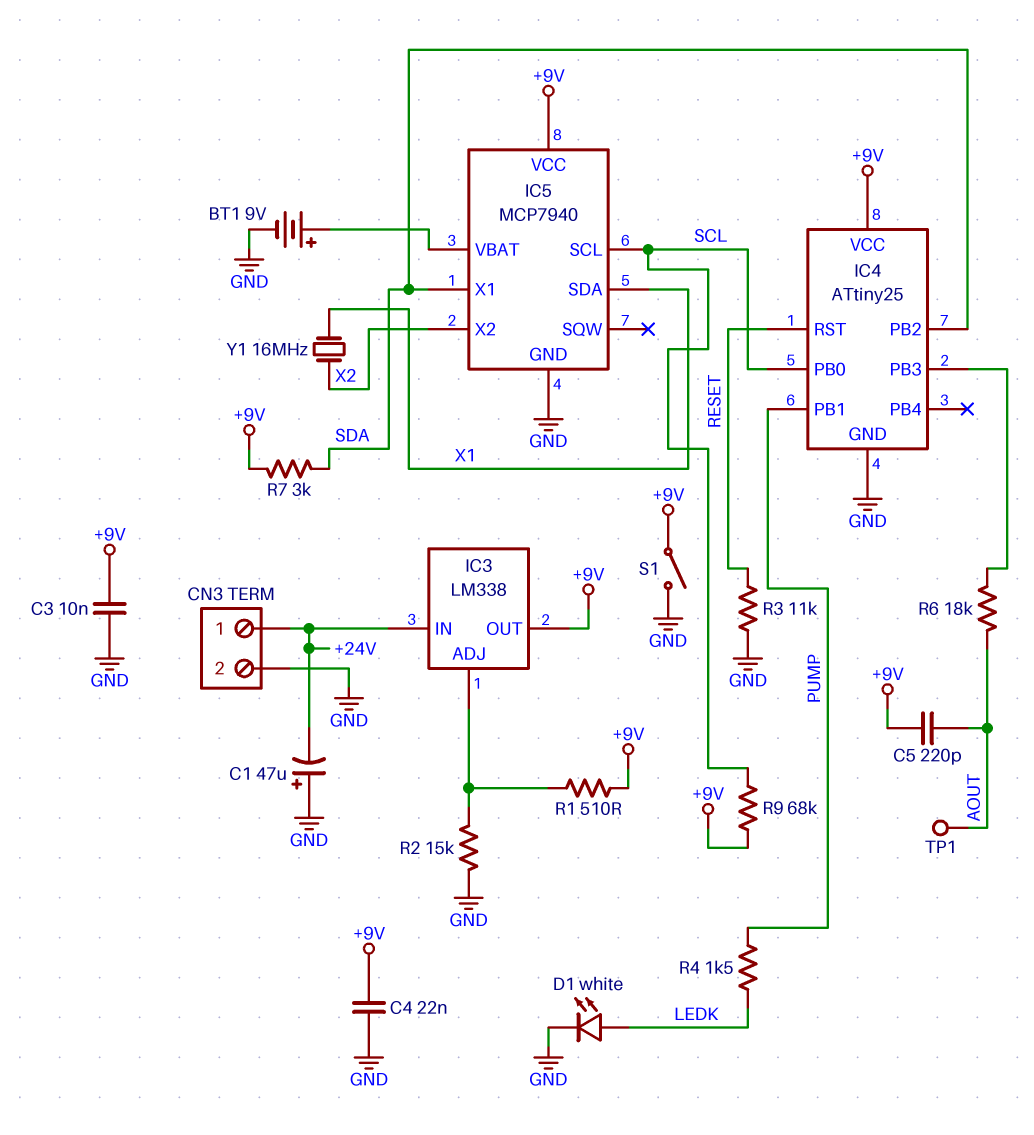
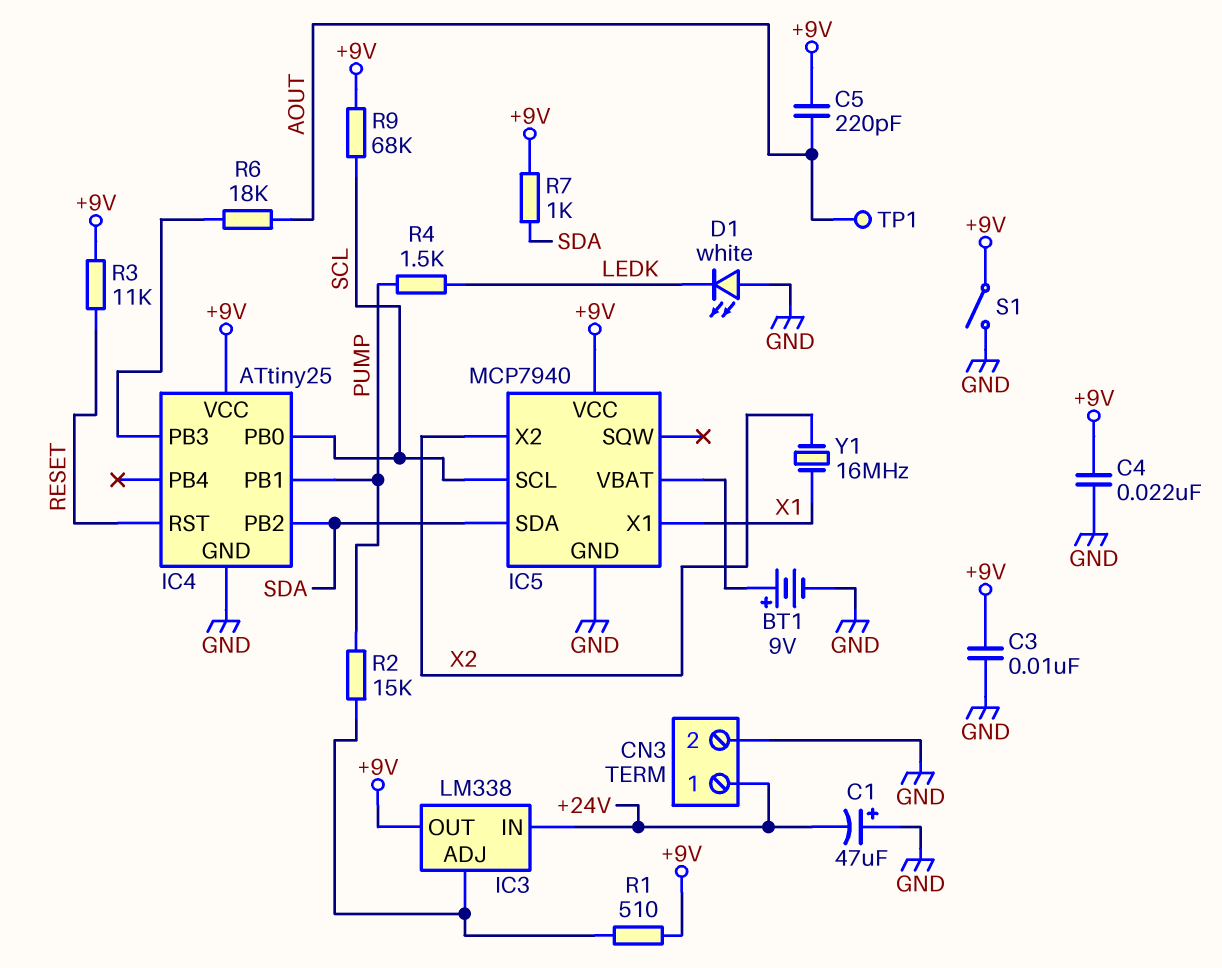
D1: LED white (A LEDK, K GND) -> LED white (A GND, K LEDK)
IC5 pin SDA: X1 -> SDA
IC5 pin X1: SDA -> X1
R2: 15k (GND, IC3/ADJ) -> 15k (IC3/ADJ, PUMP)
R3: 11k (GND, RESET) -> 11k (+9V, RESET)
R7: 3k (+9V, SDA) -> 1k (+9V, SDA)

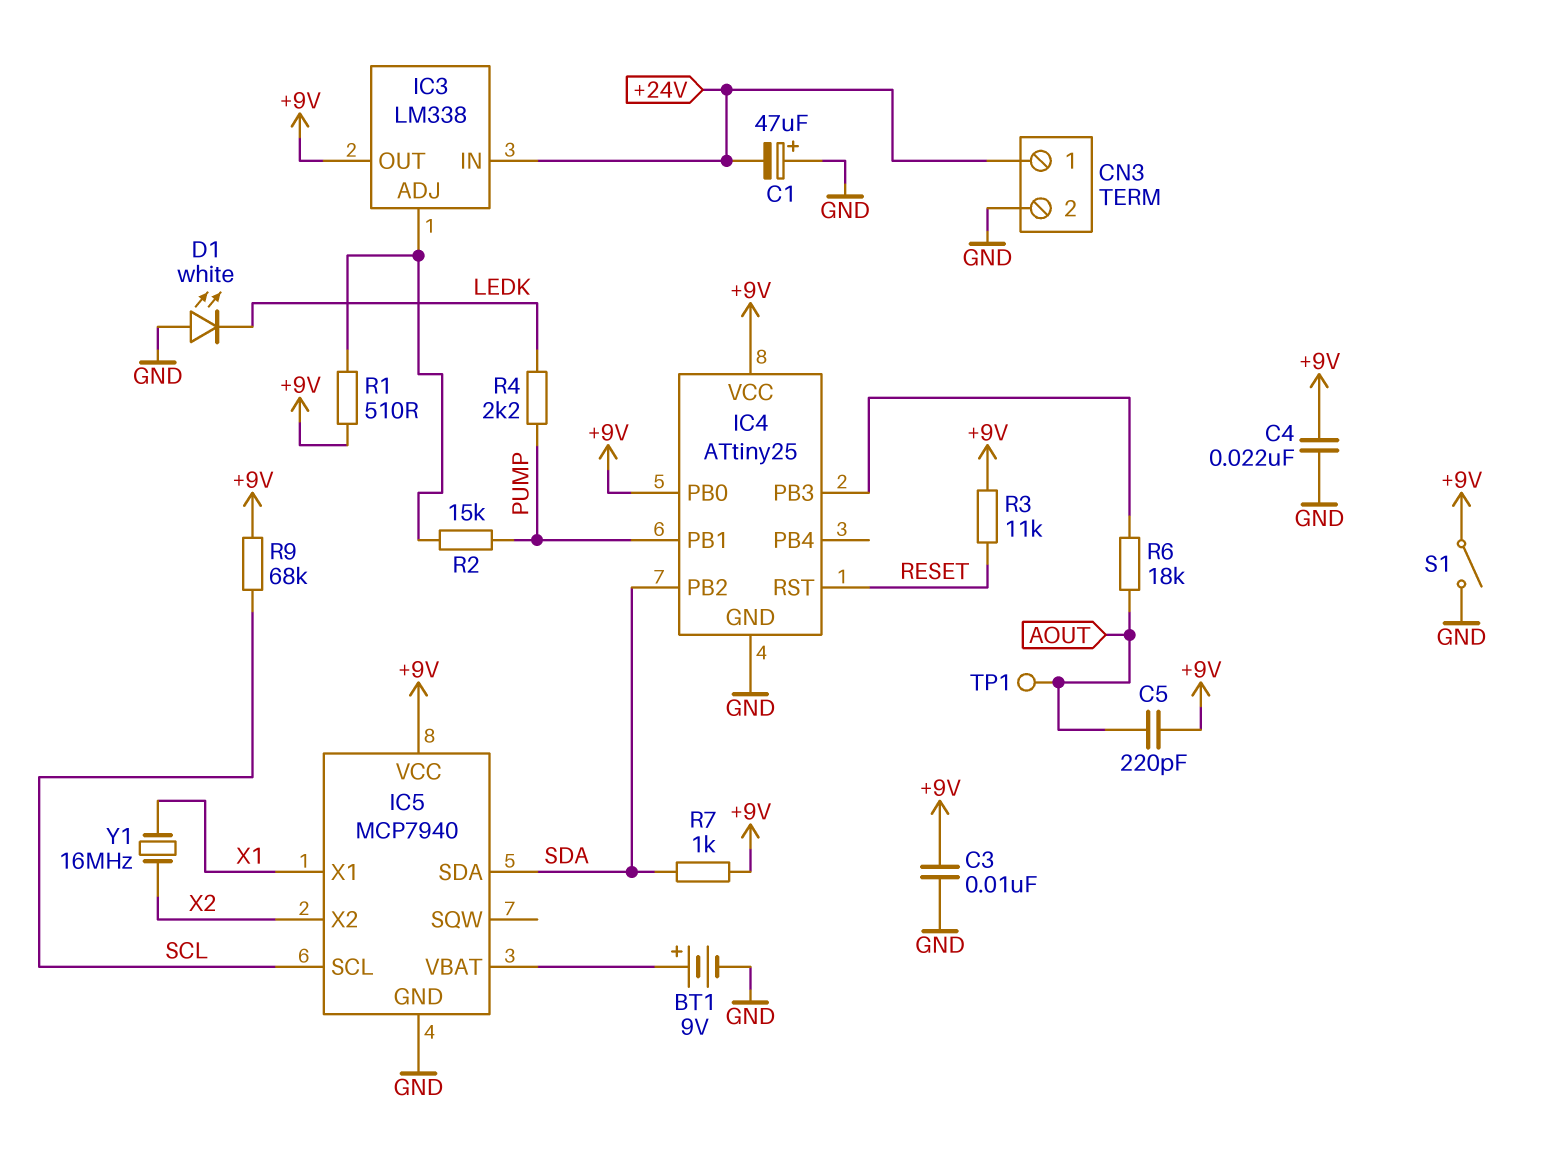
IC4 pin PB0: SCL -> +9V
R4: 1.5k (LEDK, PUMP) -> 2.2k (LEDK, PUMP)

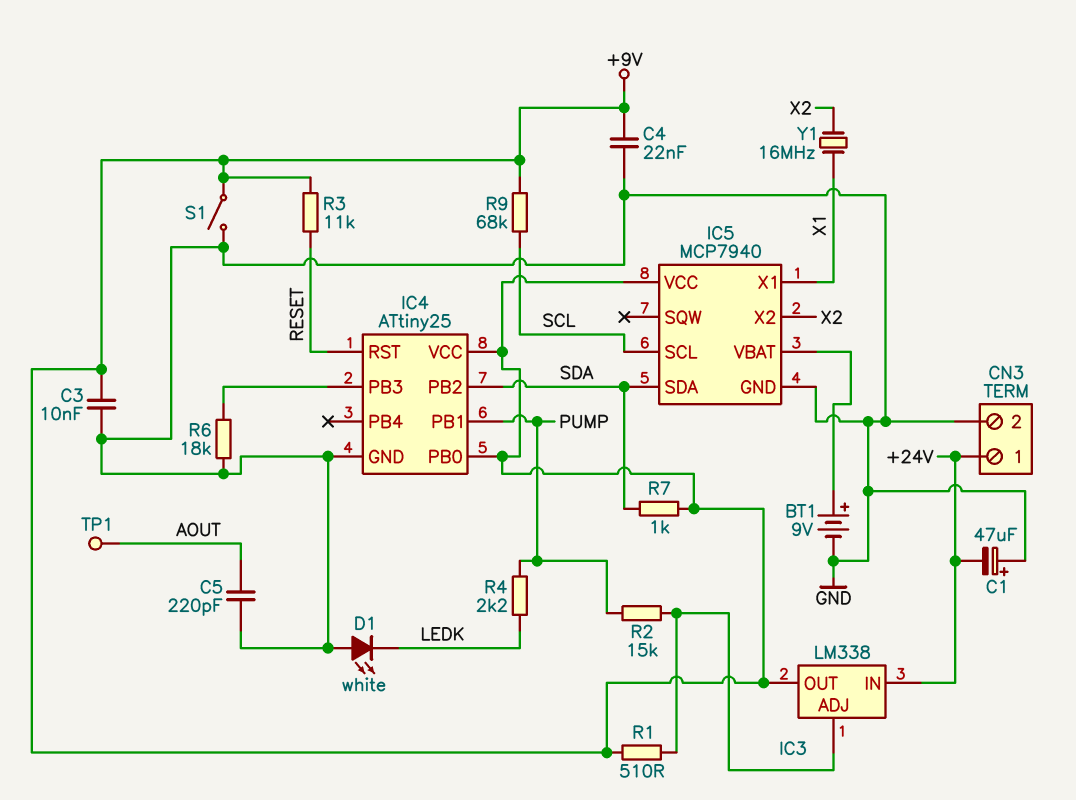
C5: 220pF (+9V, AOUT) -> 220pF (AOUT, GND)
R6: 18k (AOUT, IC4/PB3) -> 18k (GND, IC4/PB3)

